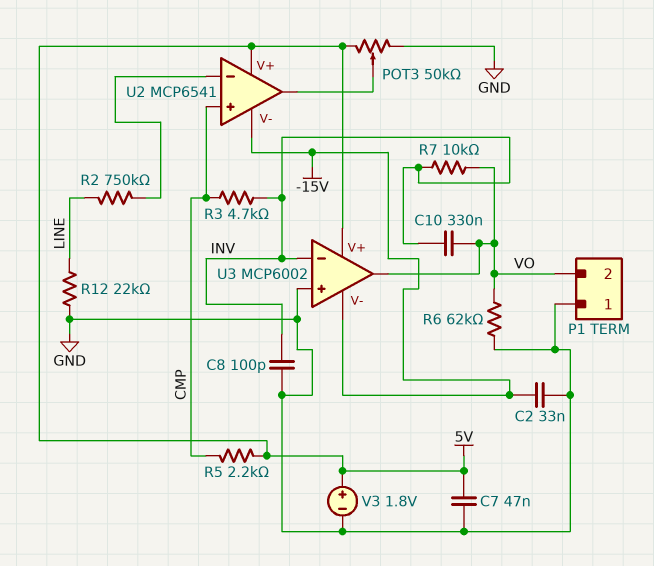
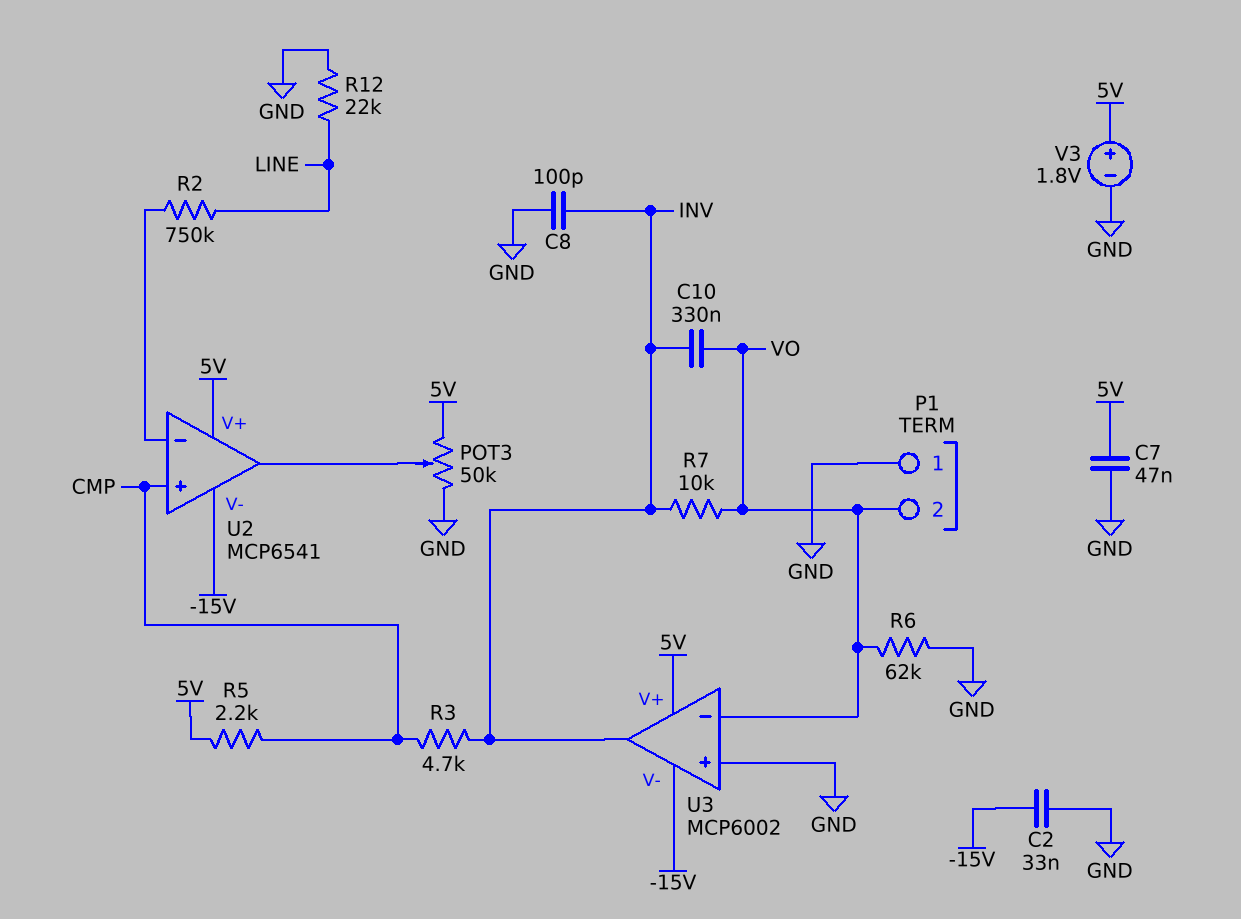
U3 pin in-: INV -> VO
U3 pin out: VO -> INV

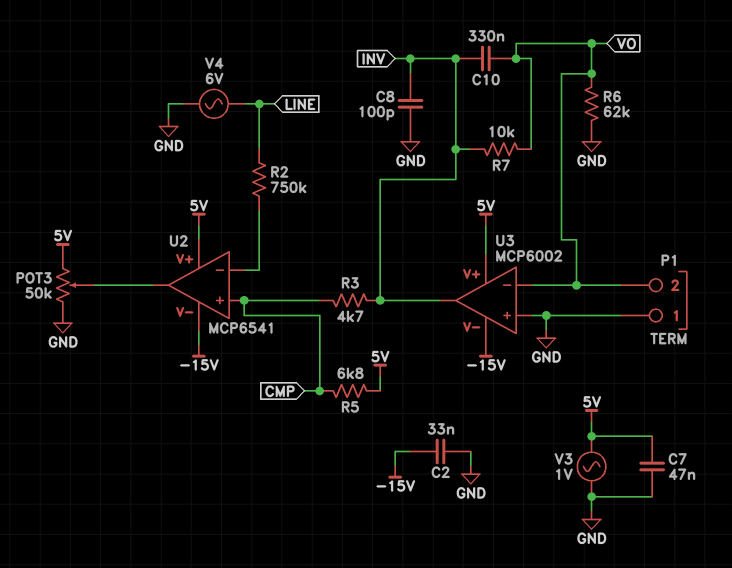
R5: 2.2k (5V, CMP) -> 6.8k (5V, CMP)
R12: 22k (GND, LINE) -> none
V3: 1.8V (plus 5V, minus GND) -> AC 1V (5V, GND)
V4: none -> AC 6V (GND, LINE)

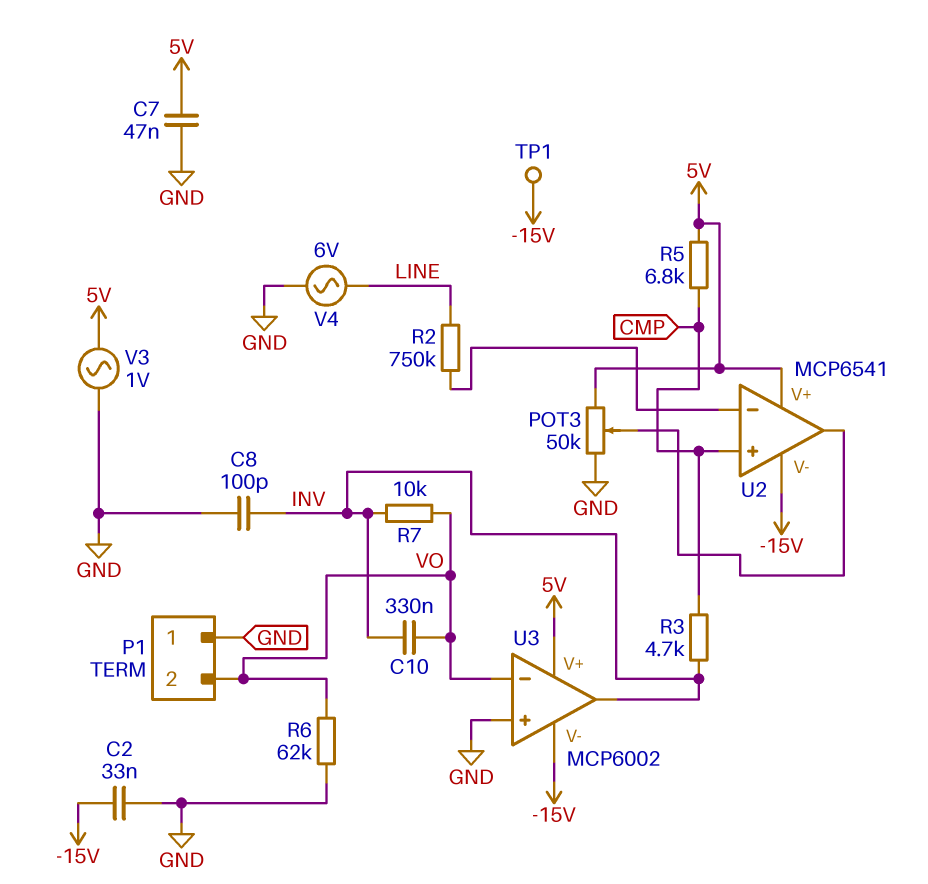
TP1: none -> test point (-15V)

